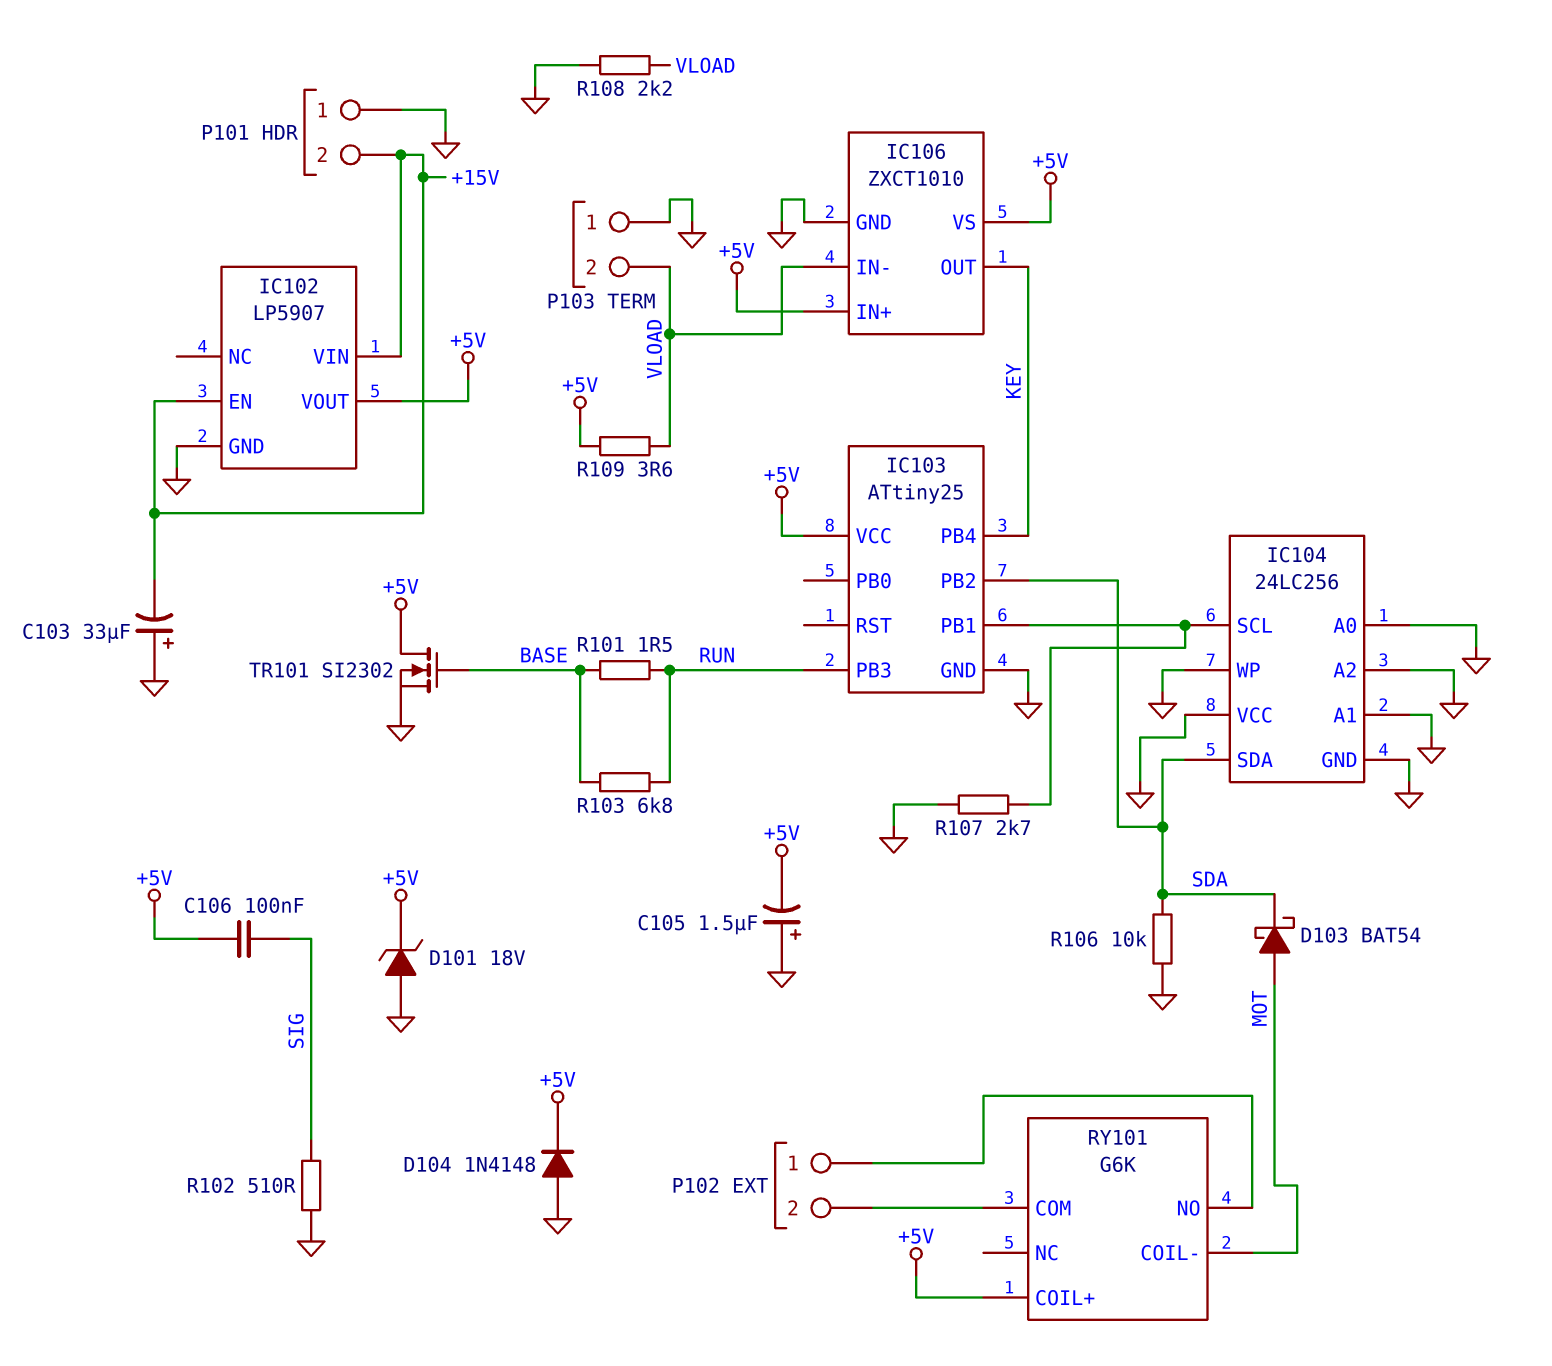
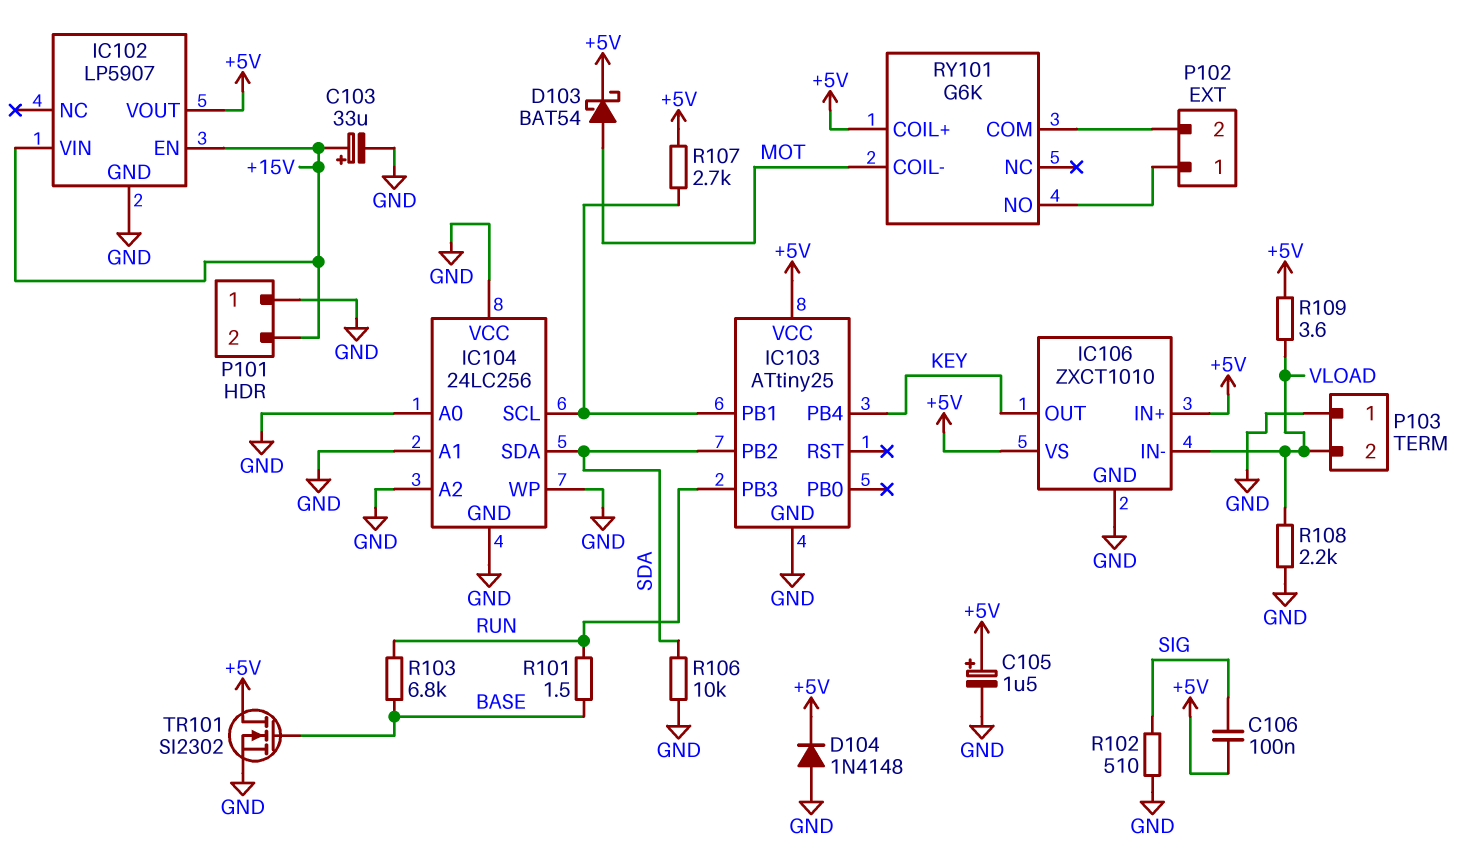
C103: 33uF (plus GND, minus +15V) -> 33uF (plus +15V, minus GND)
C105: 1.5uF (plus GND, minus +5V) -> 1.5uF (plus +5V, minus GND)
D101: zener 18V (A GND, K +5V) -> none
D103: schottky BAT54 (A MOT, K SDA) -> schottky BAT54 (A MOT, K +5V)
R107: 2.7k (GND, IC103/PB1) -> 2.7k (+5V, IC103/PB1)

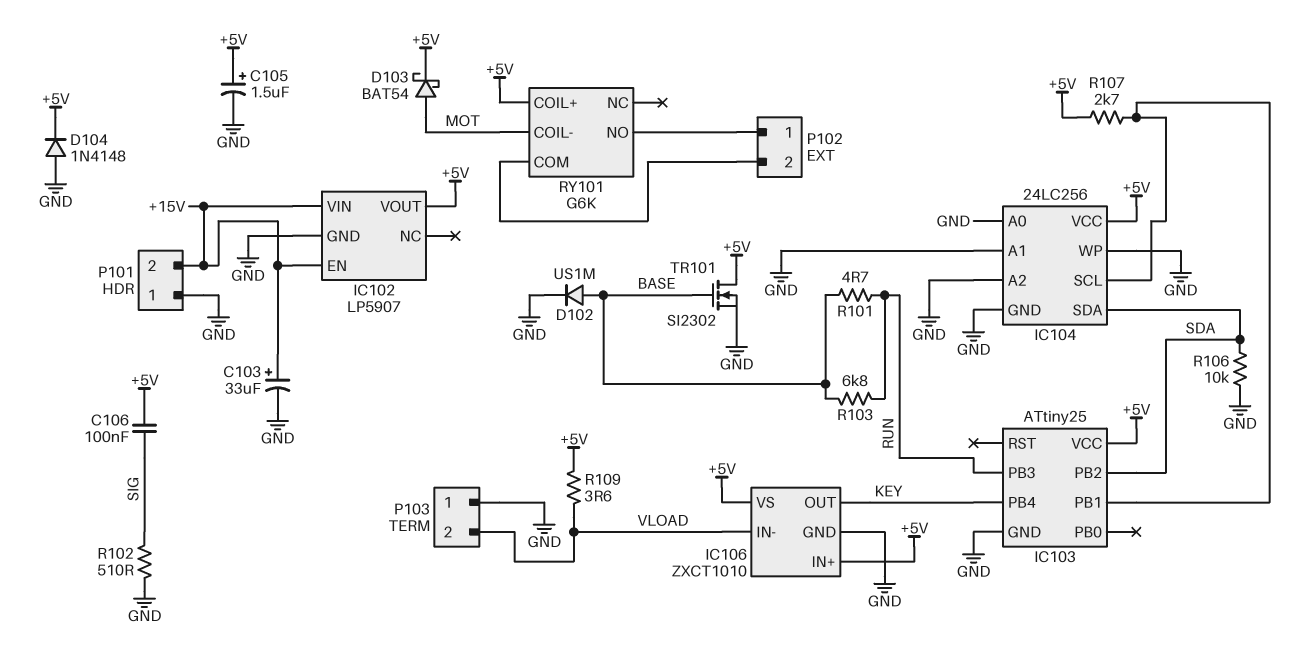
D102: none -> diode US1M (A BASE, K GND)
IC104 pin VCC: GND -> +5V
R101: 1.5 (BASE, RUN) -> 4.7 (BASE, RUN)
R108: 2.2k (GND, VLOAD) -> none

